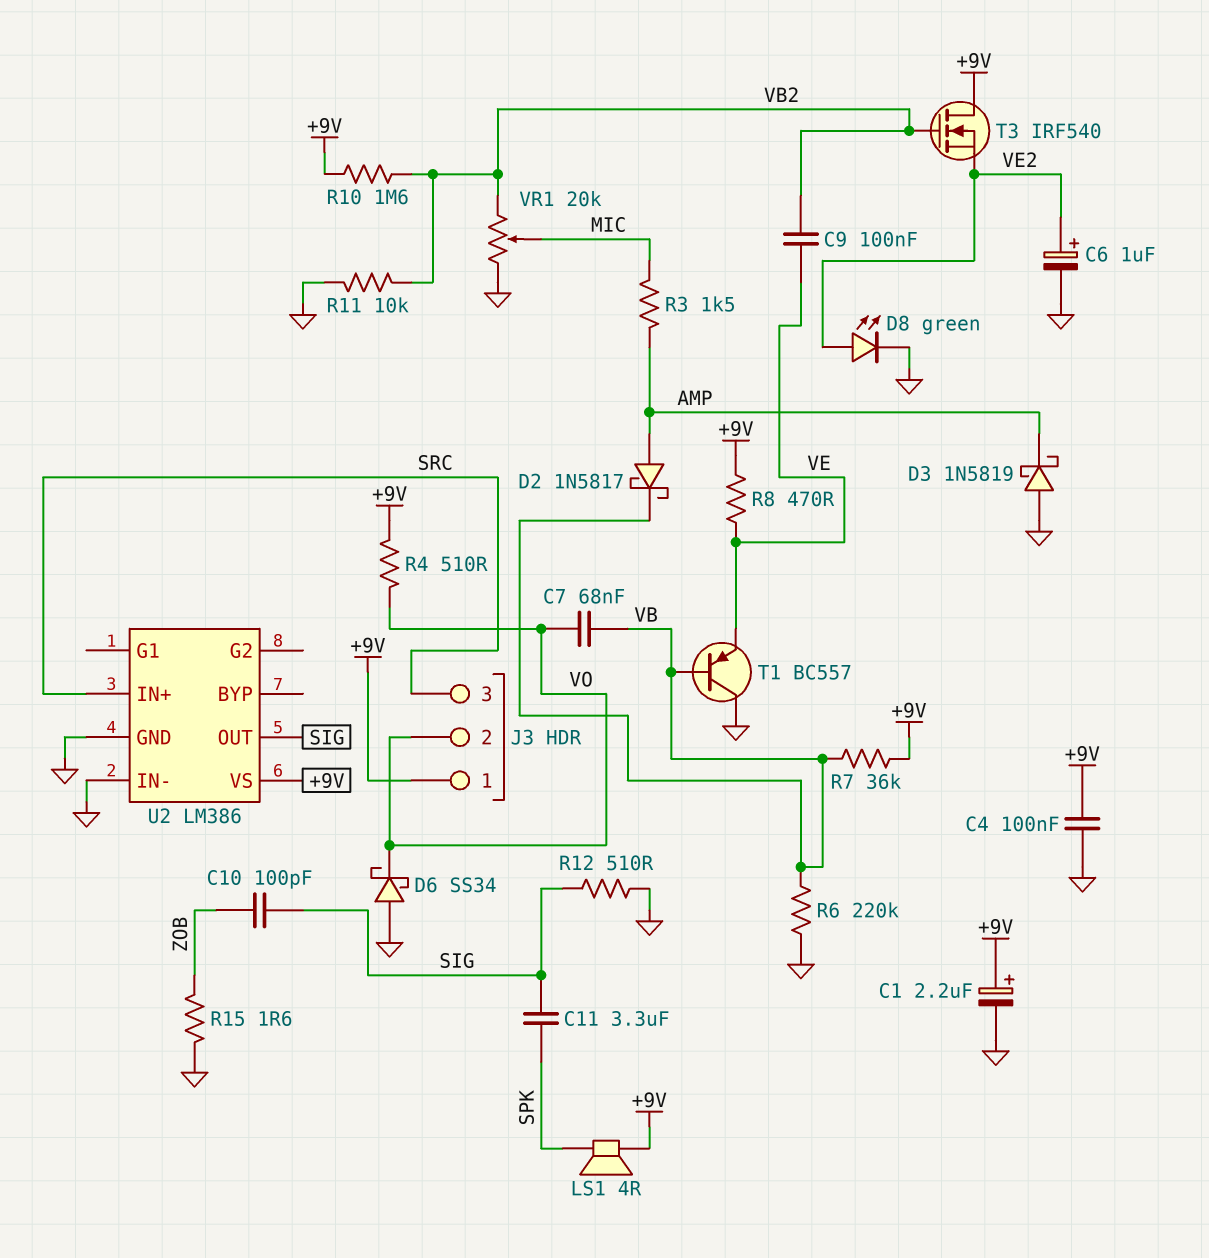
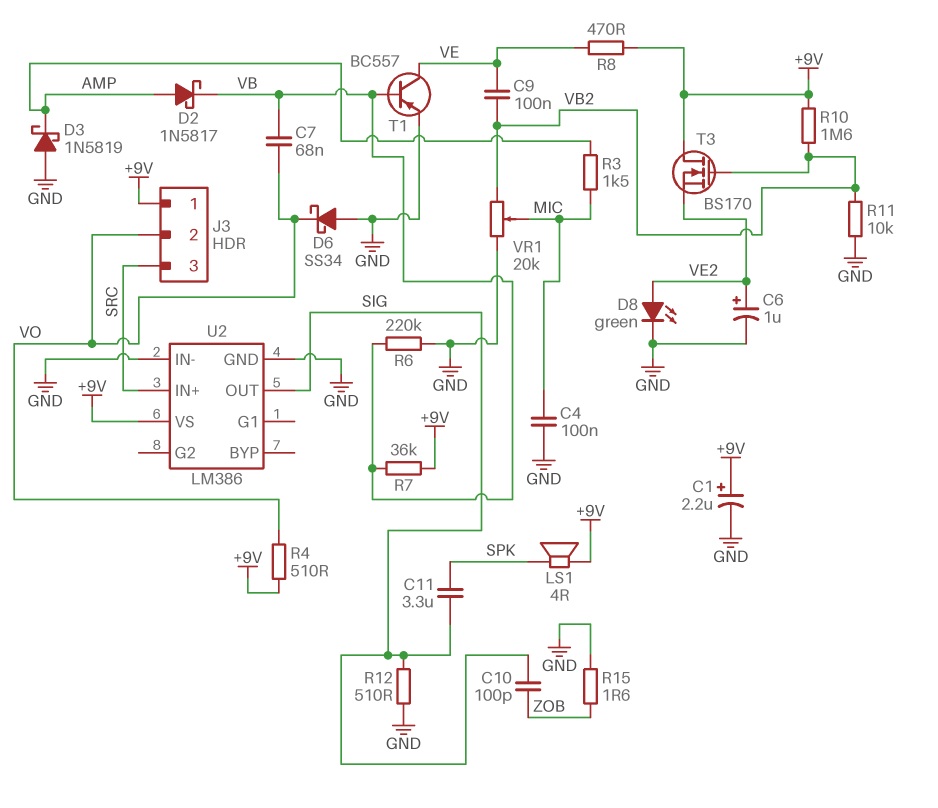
C4: 100nF (+9V, GND) -> 100nF (GND, MIC)
T1: PNP BC557 (B VB, C GND, E VE) -> PNP BC557 (B VB, C VE, E GND)
T3: NMOS IRF540 (G VB2, D +9V, S VE2) -> NMOS BS170 (G VB2, D +9V, S VE2)

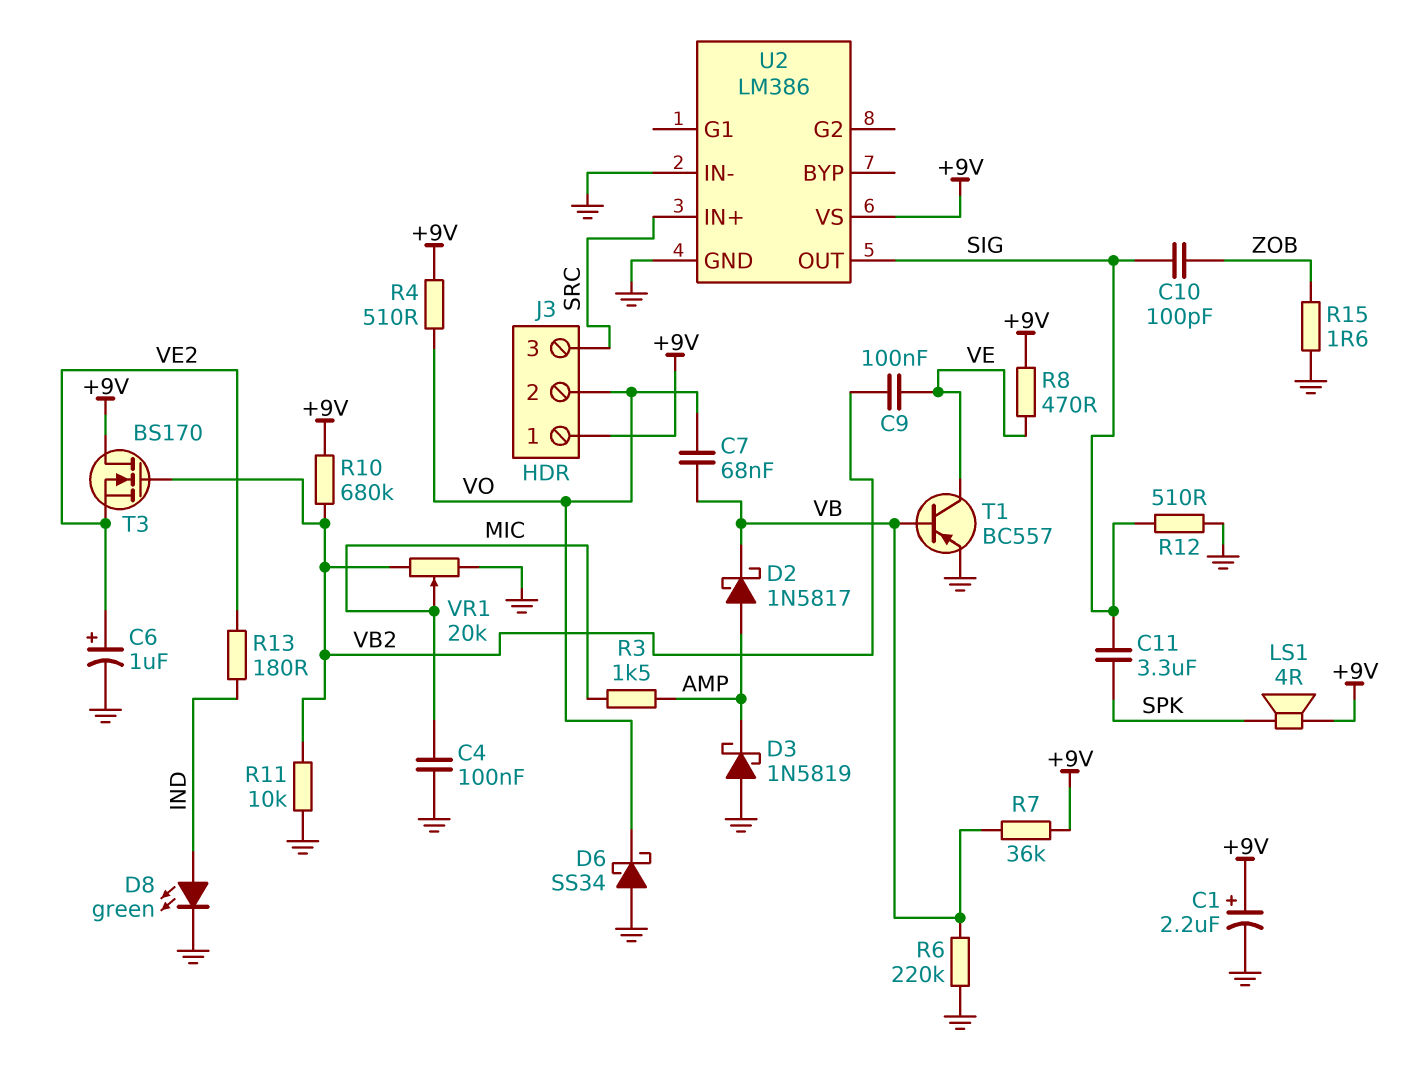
D8: LED green (A VE2, K GND) -> LED green (A IND, K GND)
R10: 1.6M (+9V, VB2) -> 680k (+9V, VB2)
R13: none -> 180 (IND, VE2)

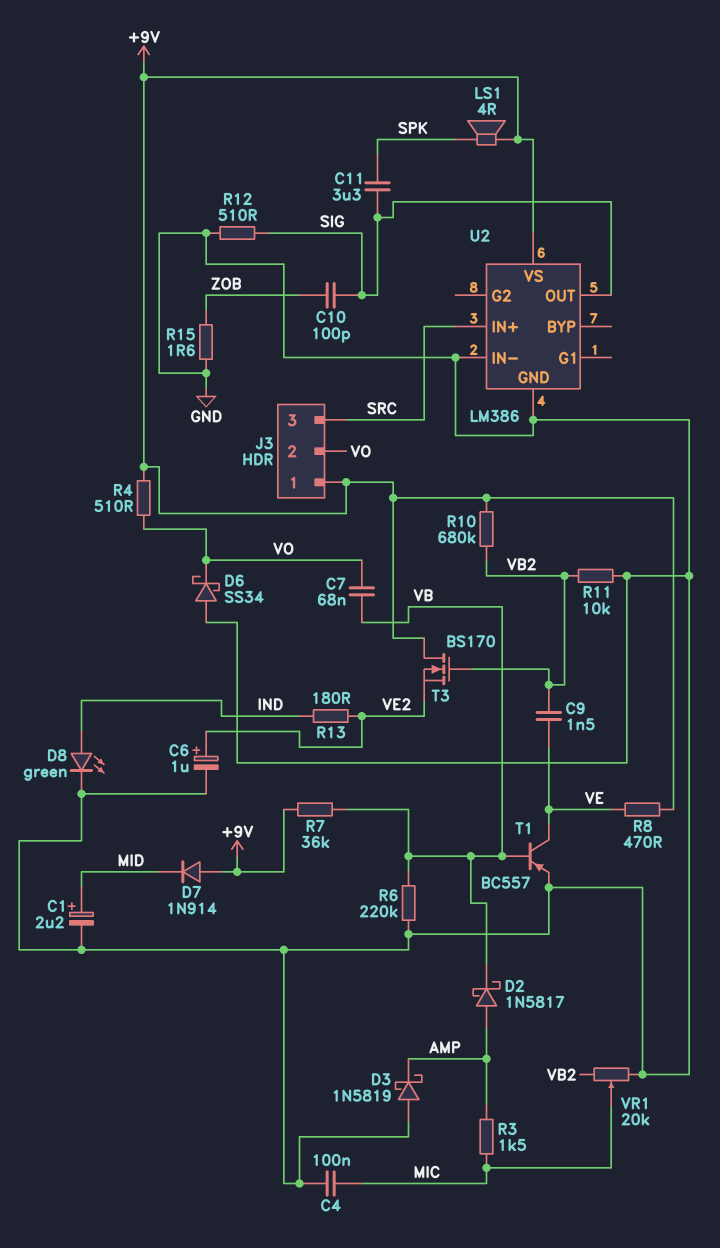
C1: 2.2uF (plus +9V, minus GND) -> 2.2uF (plus MID, minus GND)
C9: 100nF (VB2, VE) -> 1.5nF (VB2, VE)
D7: none -> diode 1N914 (A +9V, K MID)

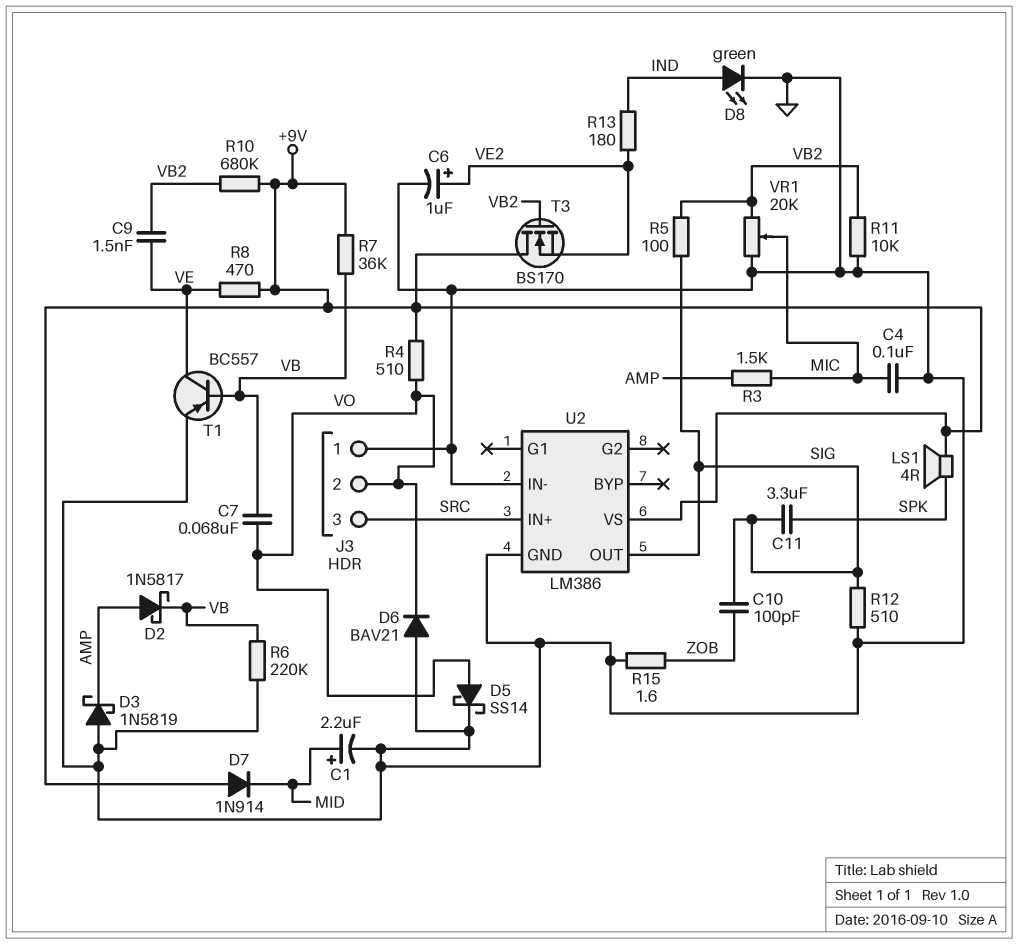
D5: none -> schottky SS14 (A VO, K GND)
D6: schottky SS34 (A GND, K VO) -> diode BAV21 (A GND, K VO)
J3 pin 1: +9V -> GND
R5: none -> 100 (SIG, VB2)

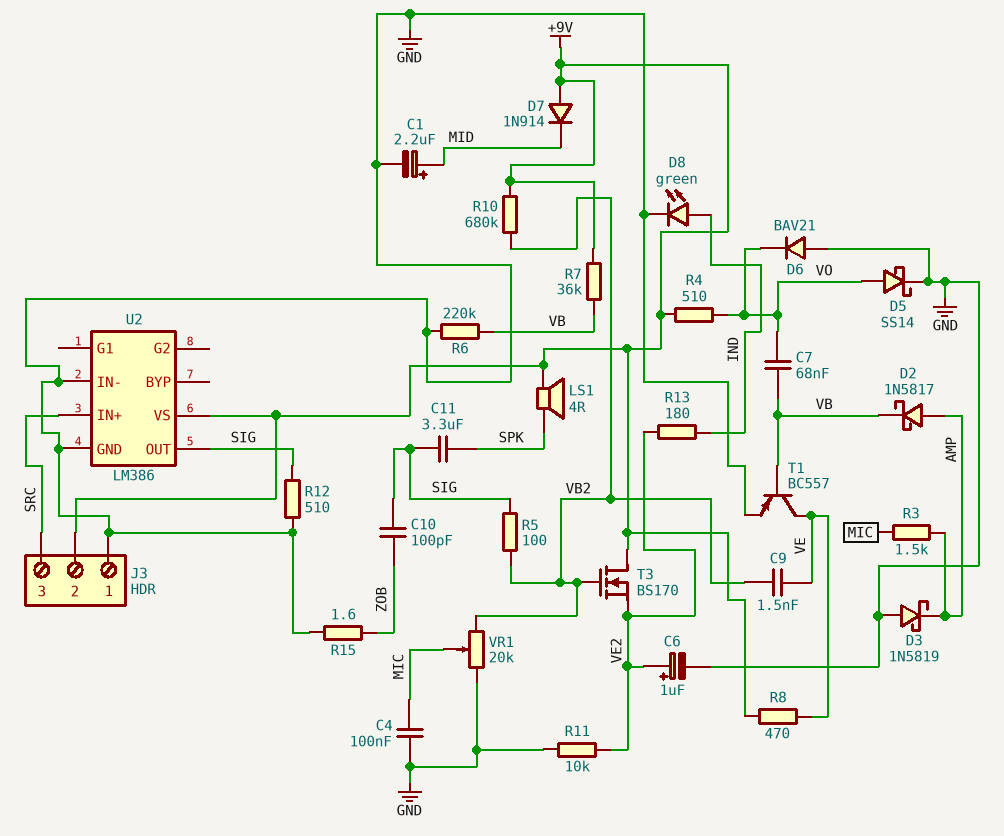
J3 pin 2: VO -> +9V
R11: 10k (GND, VB2) -> 10k (GND, VE2)

